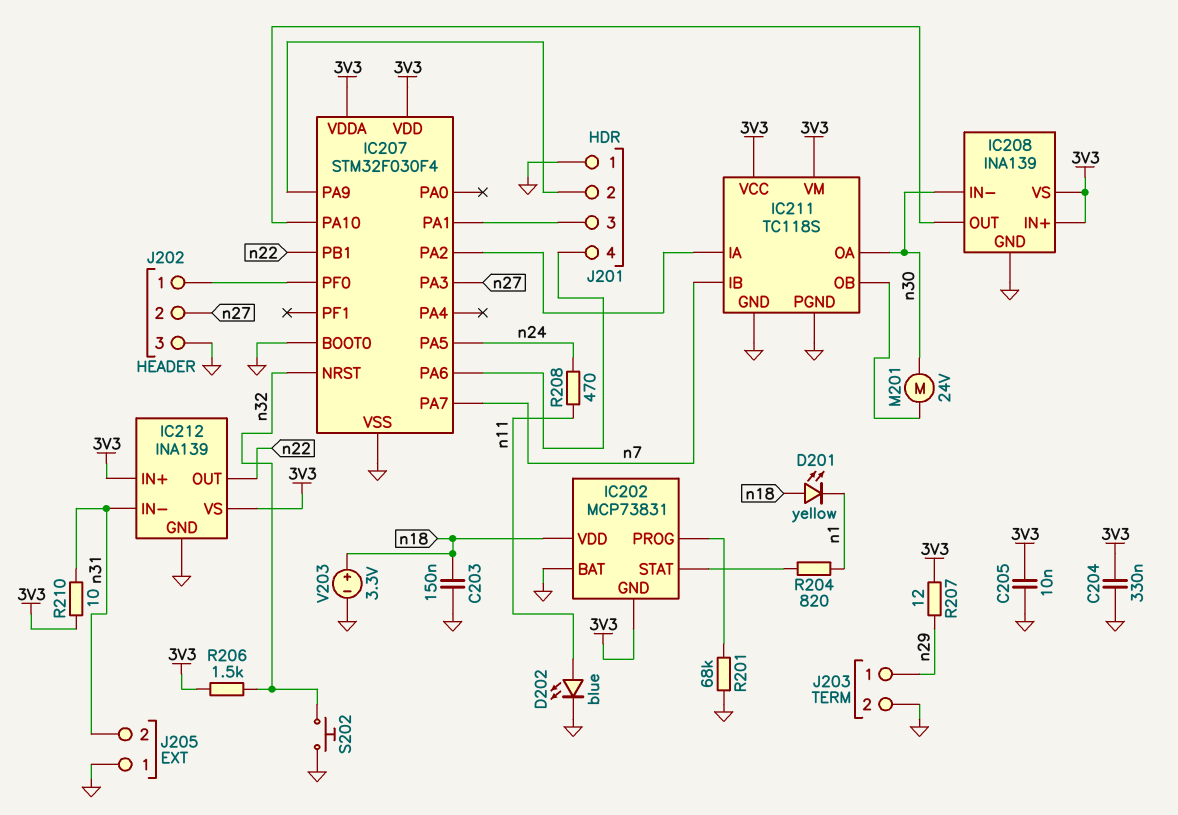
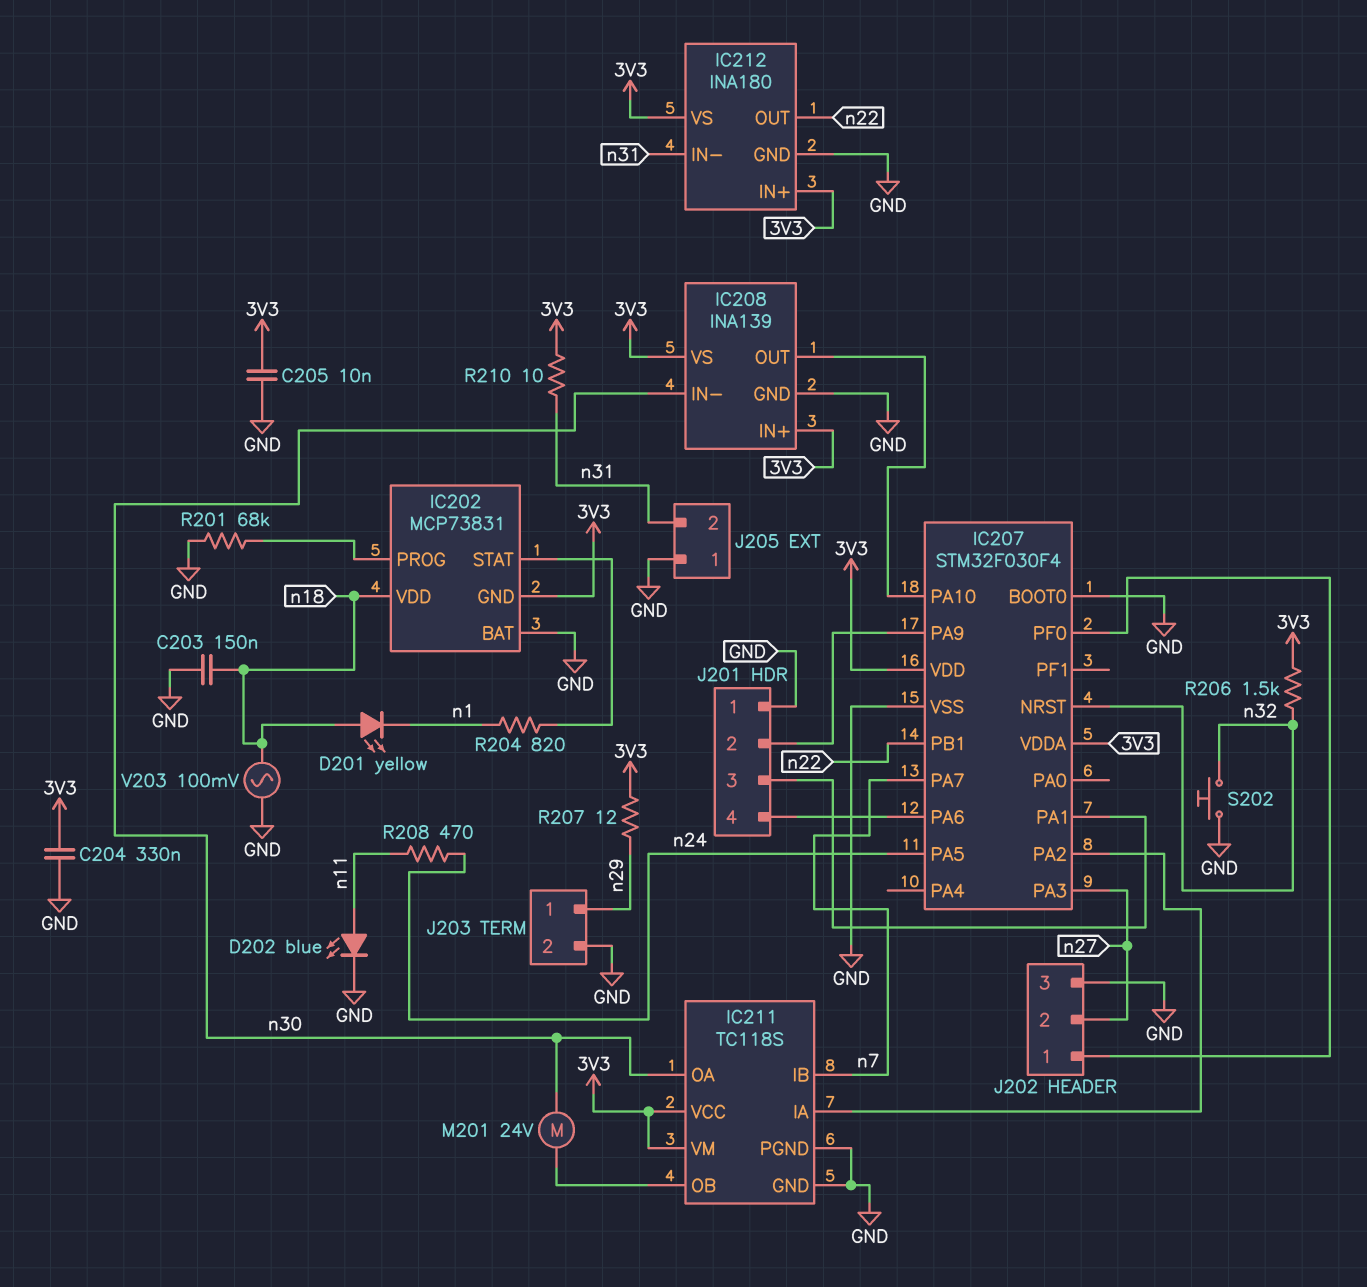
IC212: INA139 -> INA180
V203: 3.3V (plus n18, minus GND) -> AC 100mV (GND, n18)

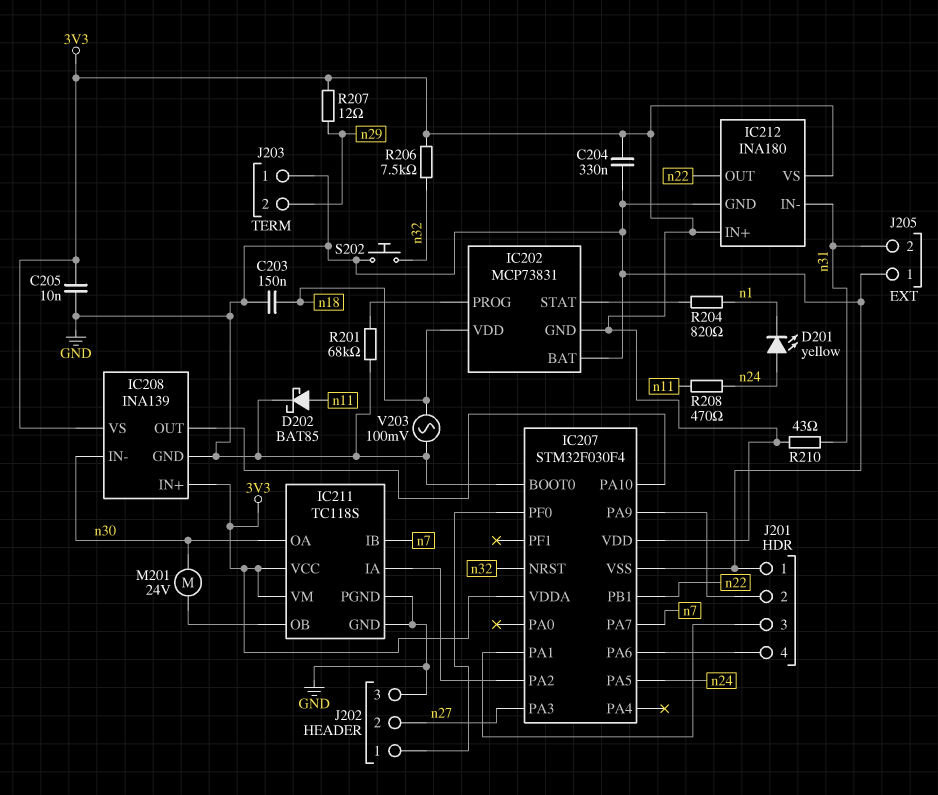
D201: LED yellow (A n18, K n1) -> LED yellow (A n24, K n1)
D202: LED blue (A n11, K GND) -> schottky BAT85 (A n11, K GND)
J203 pin 1: n29 -> GND
J203 pin 2: GND -> n29
R206: 1.5k (3V3, n32) -> 7.5k (3V3, n32)
R210: 10 (3V3, n31) -> 43 (3V3, n31)

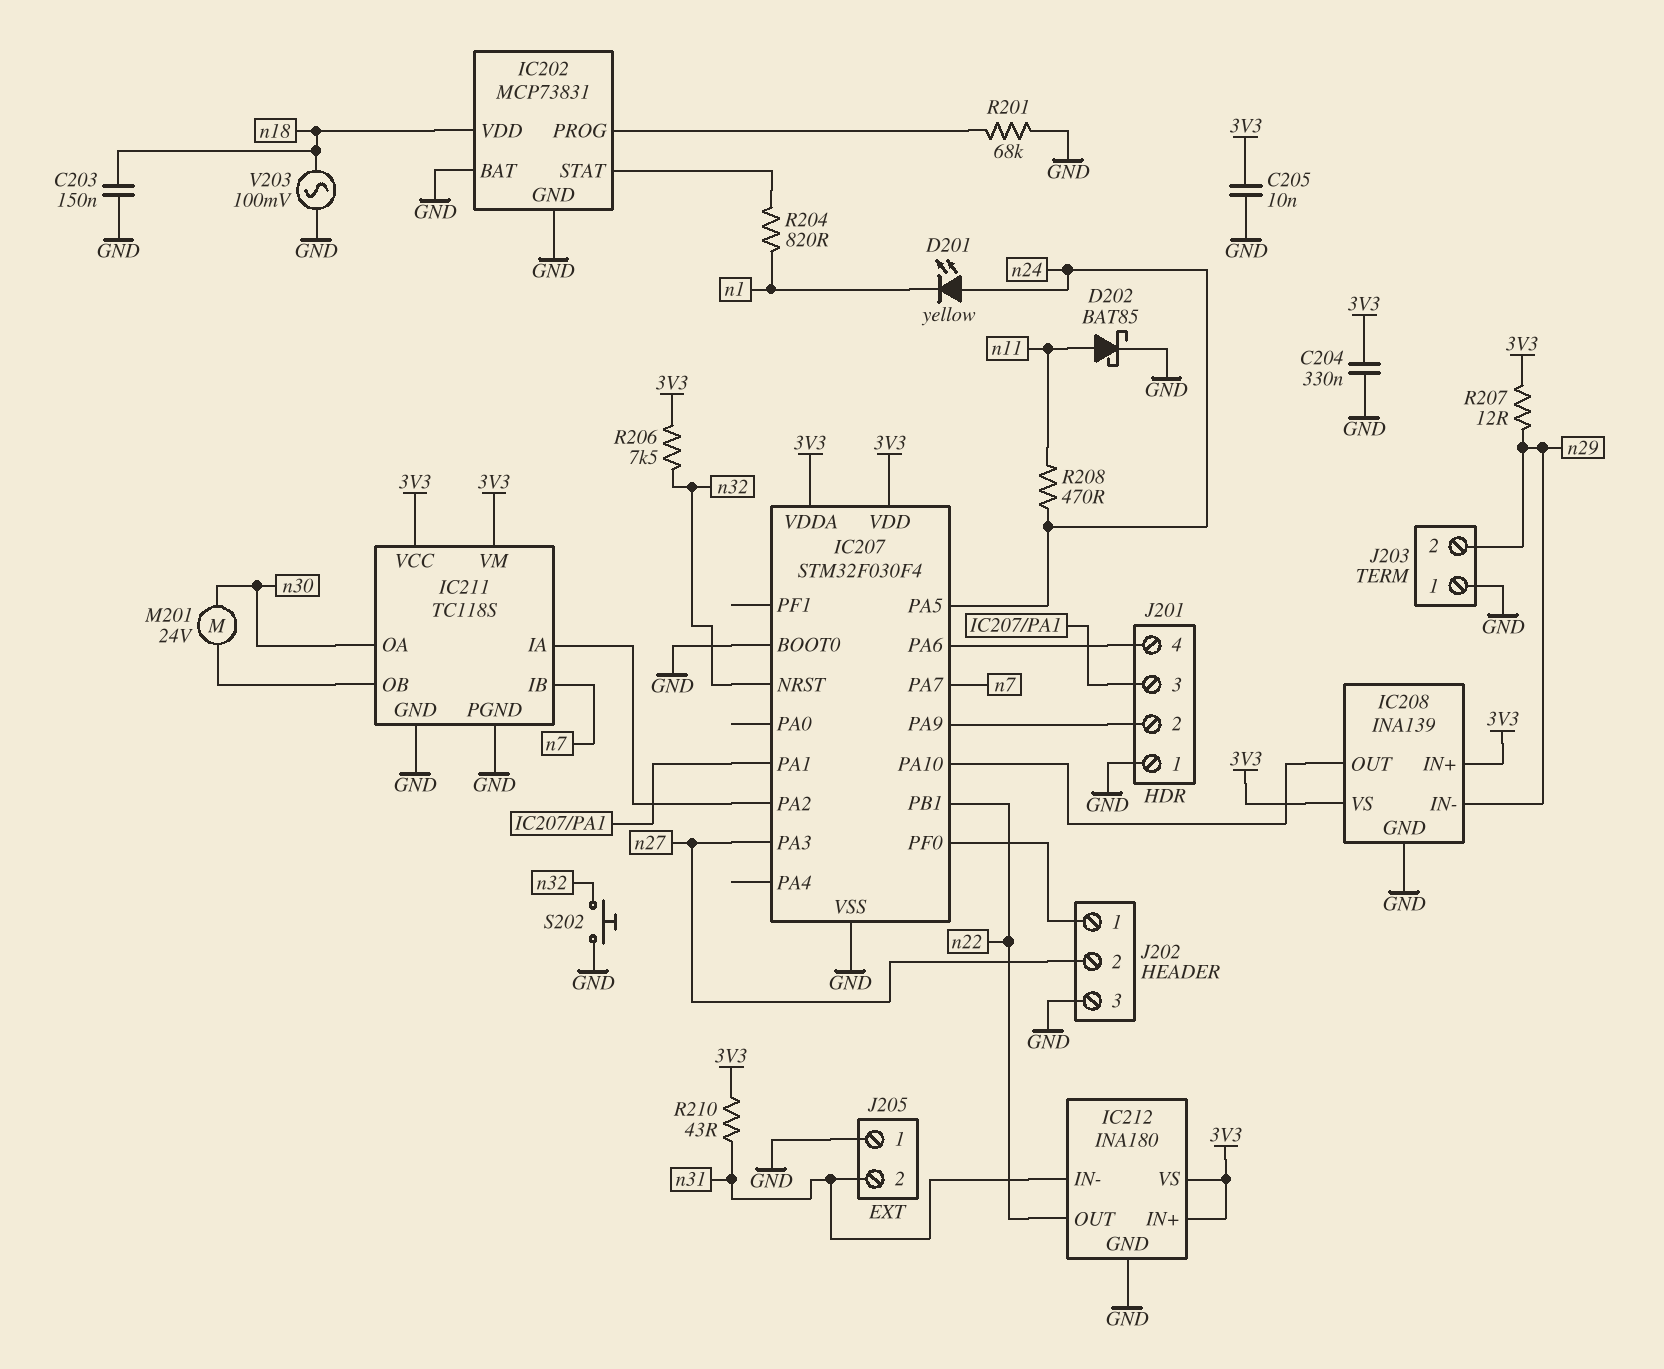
IC202 pin GND: 3V3 -> GND
IC208 pin IN-: n30 -> n29

